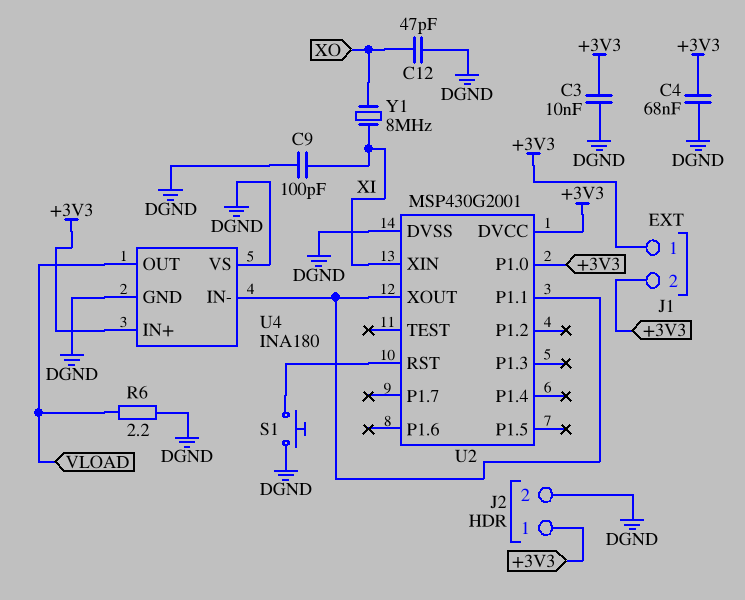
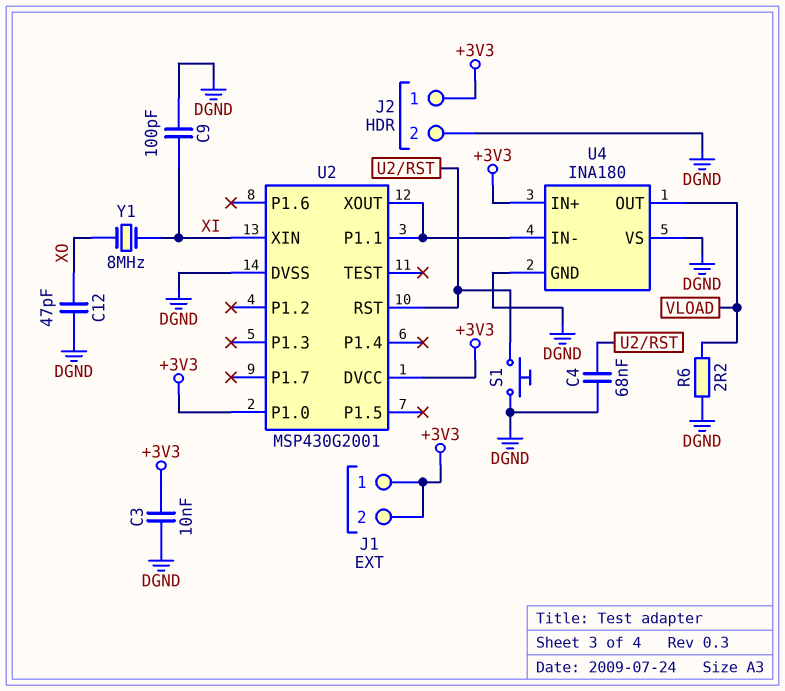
C4: 68nF (+3V3, DGND) -> 68nF (DGND, U2/RST)

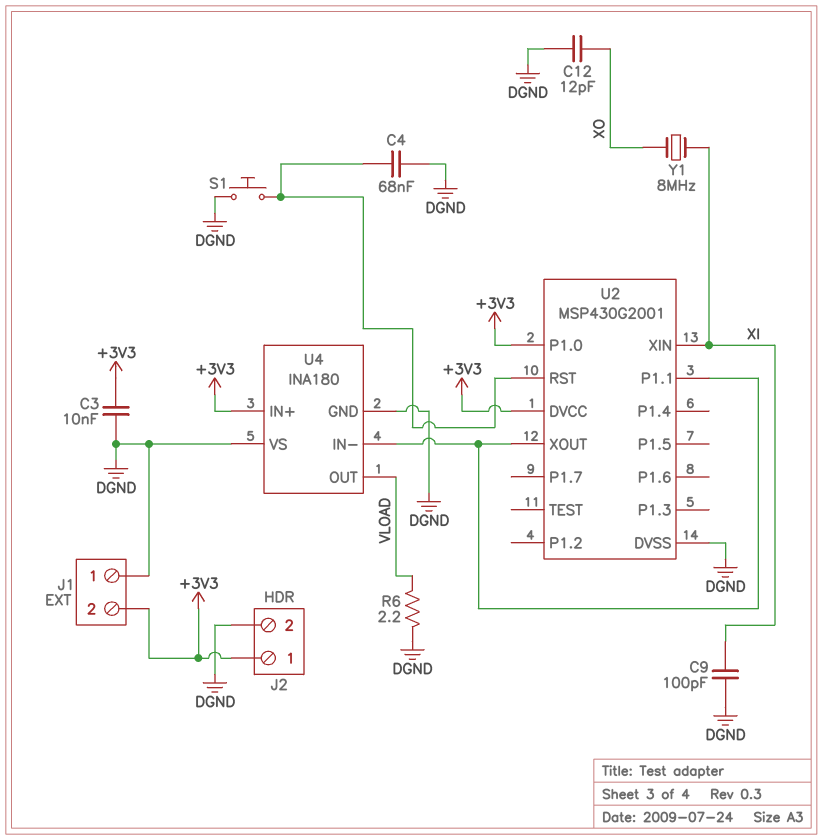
C12: 47pF (DGND, XO) -> 12pF (DGND, XO)
J1 pin 1: +3V3 -> DGND

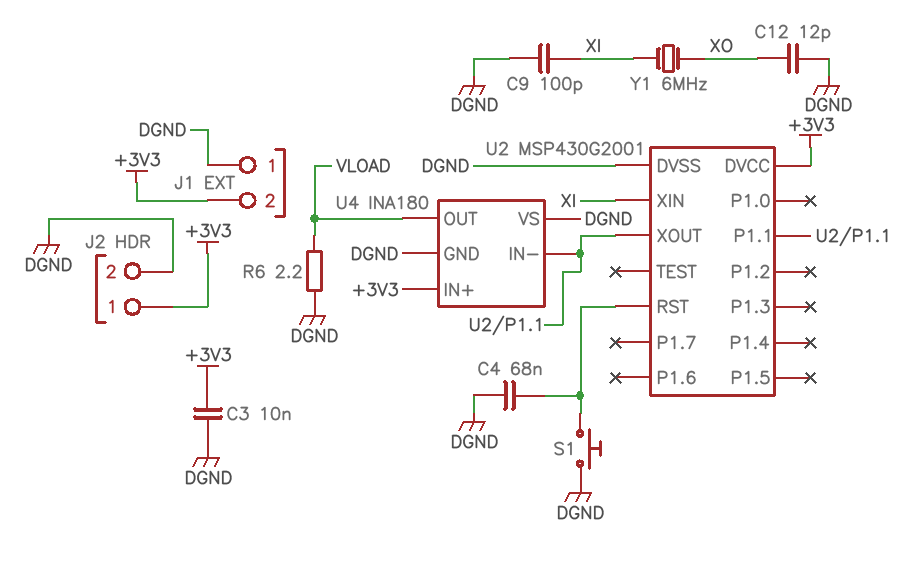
U2 pin P1.0: +3V3 -> none
Y1: 8MHz (XI, XO) -> 6MHz (XI, XO)

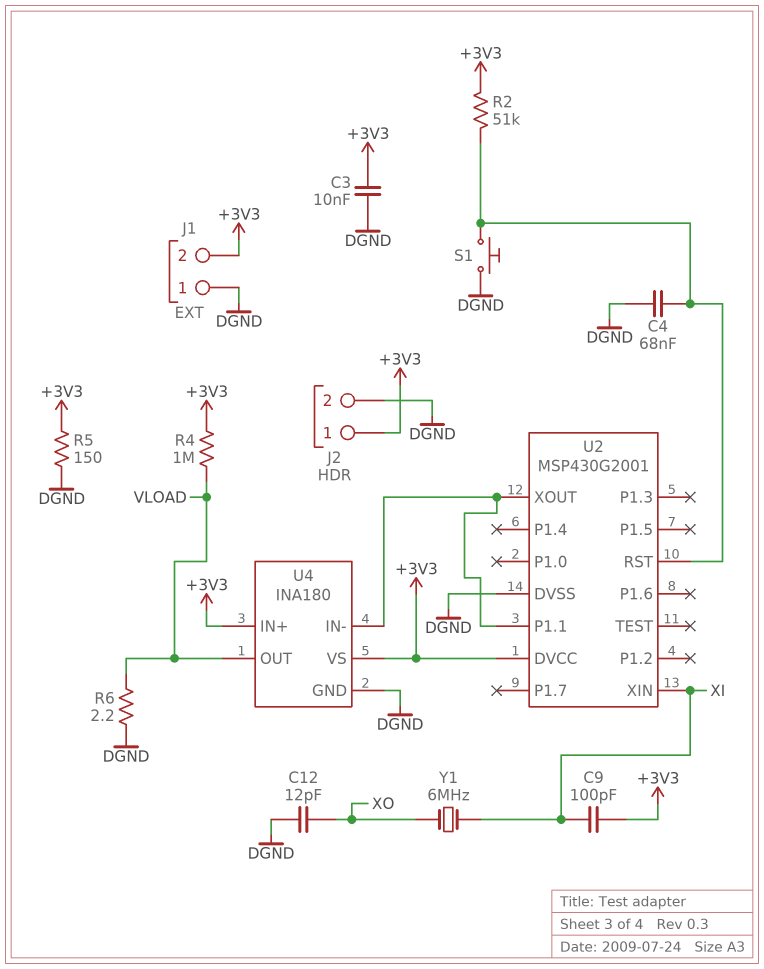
C9: 100pF (DGND, XI) -> 100pF (+3V3, XI)
R2: none -> 51k (+3V3, U2/RST)
R4: none -> 1M (+3V3, VLOAD)
R5: none -> 150 (+3V3, DGND)
U4 pin VS: DGND -> +3V3

